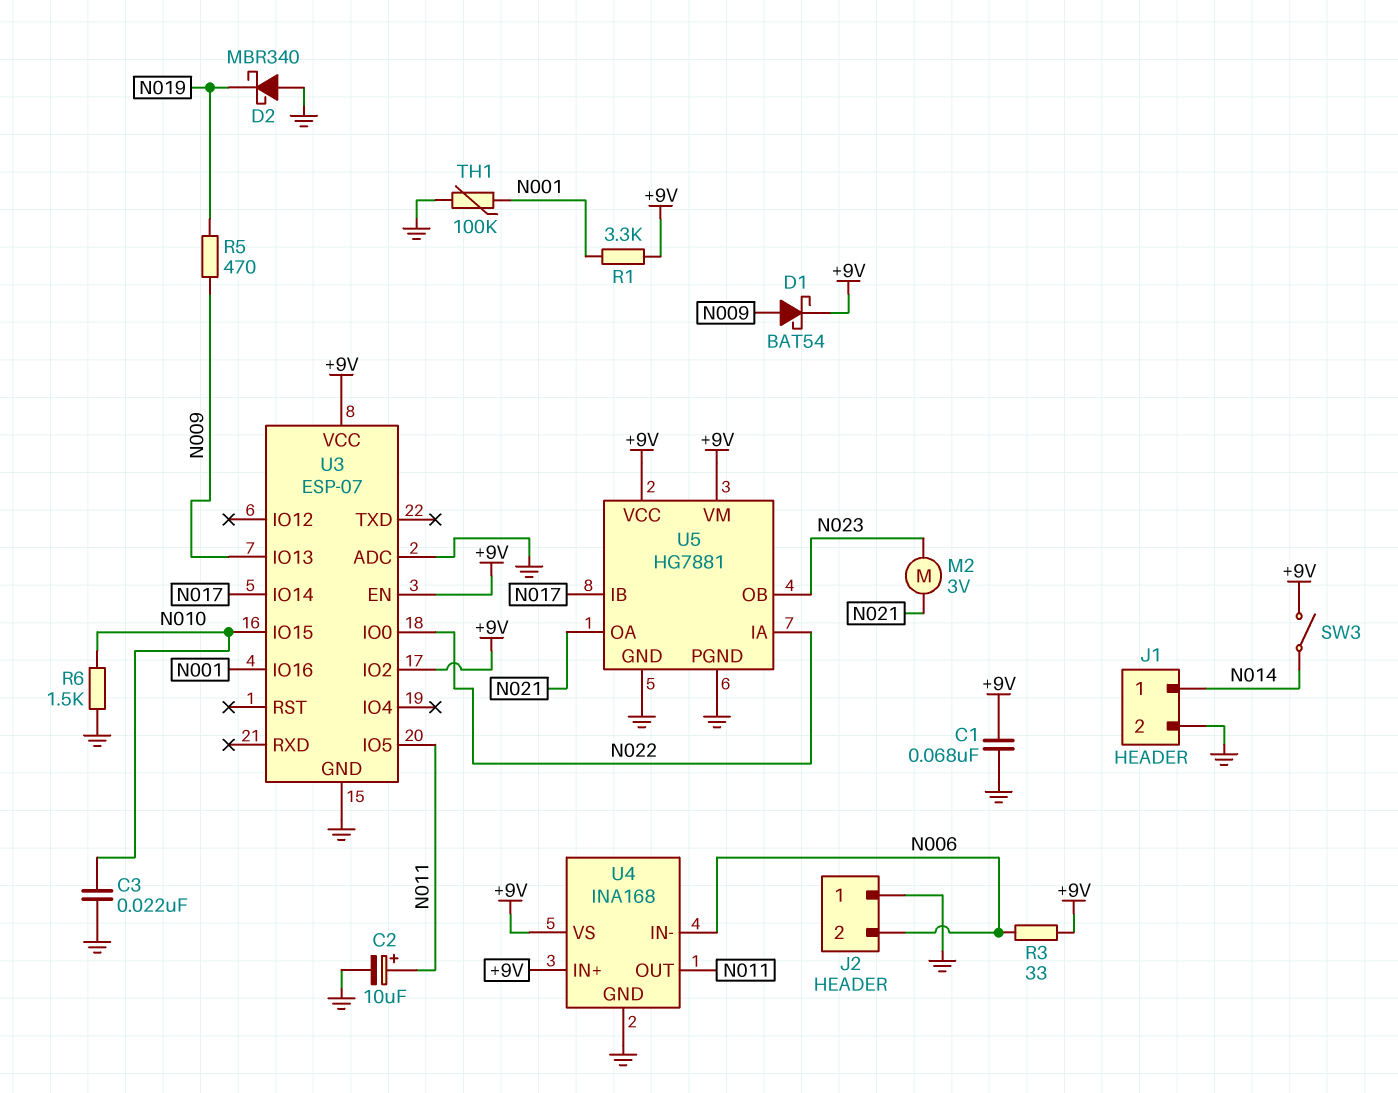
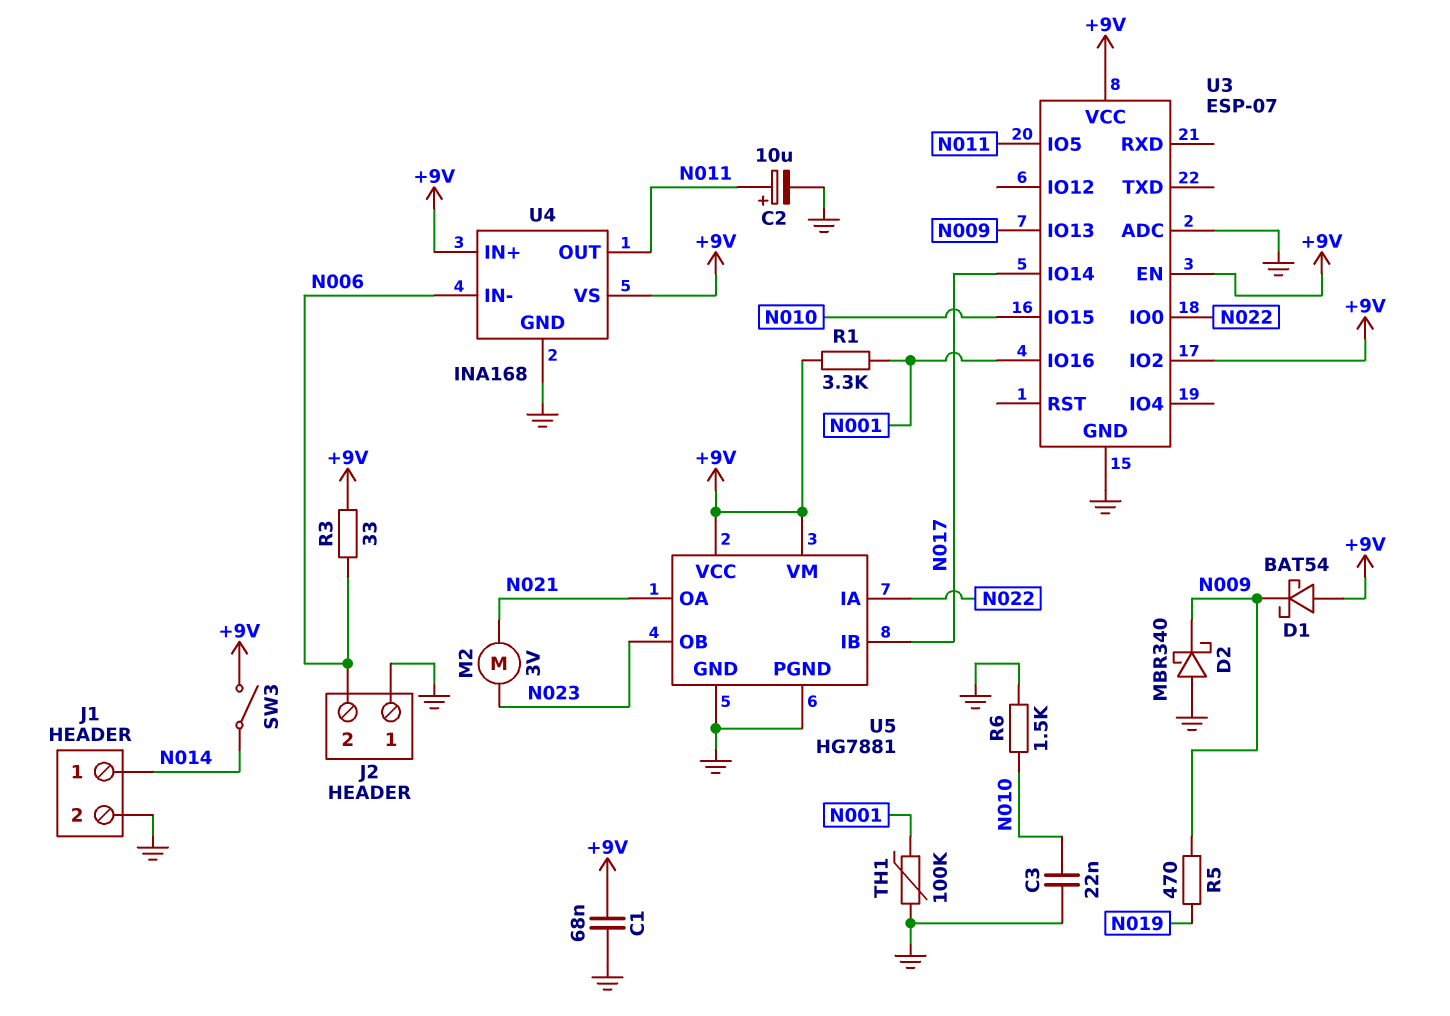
D1: schottky BAT54 (A N009, K +9V) -> schottky BAT54 (A +9V, K N009)
D2: schottky MBR340 (A GND, K N019) -> schottky MBR340 (A GND, K N009)

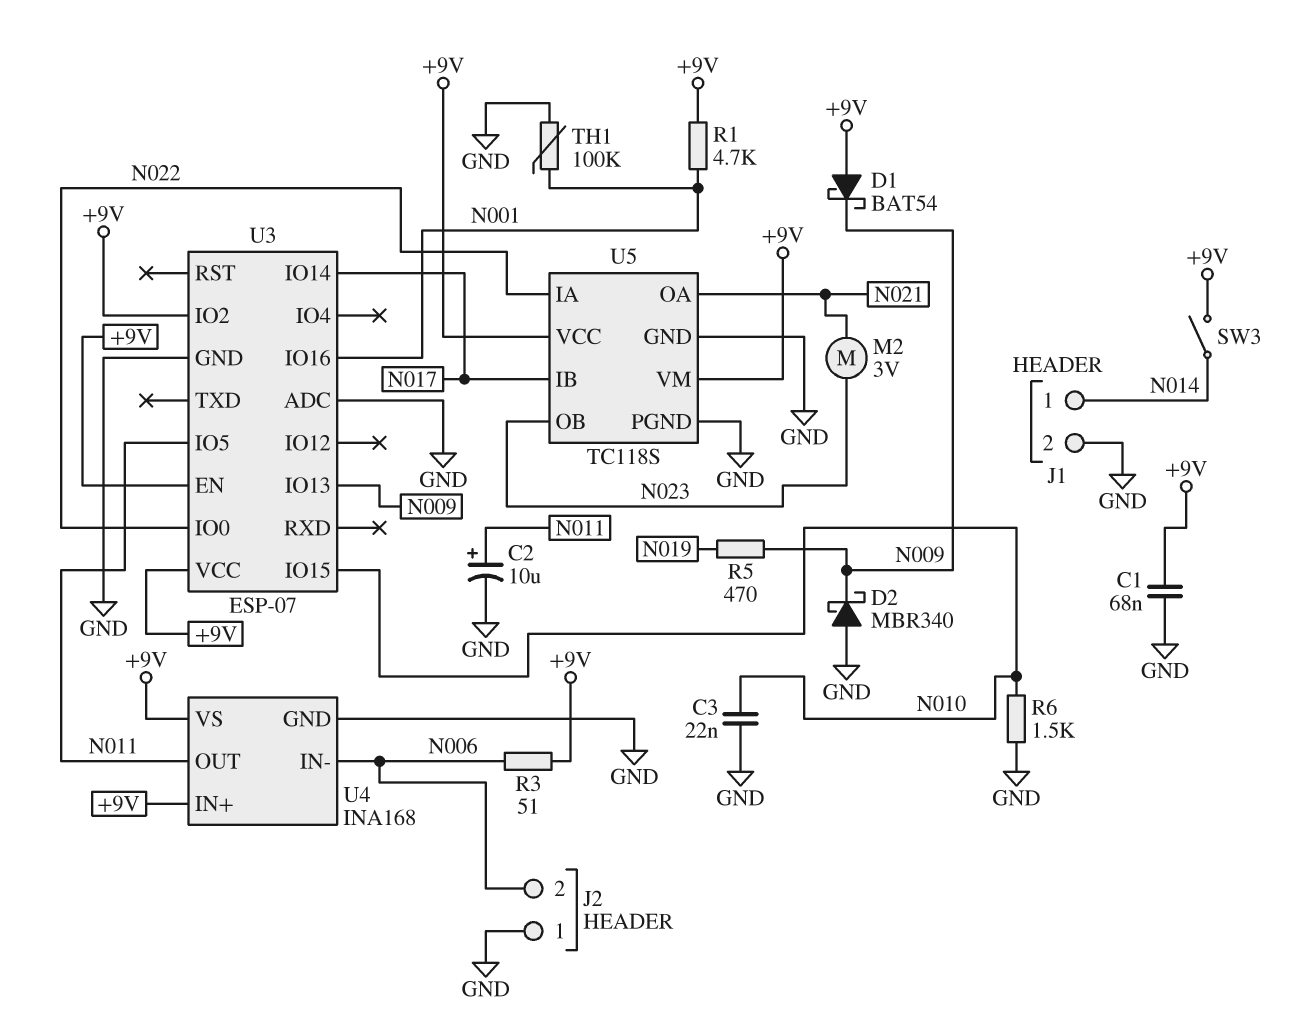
R1: 3.3k (+9V, N001) -> 4.7k (+9V, N001)
R3: 33 (+9V, N006) -> 51 (+9V, N006)
U5: HG7881 -> TC118S

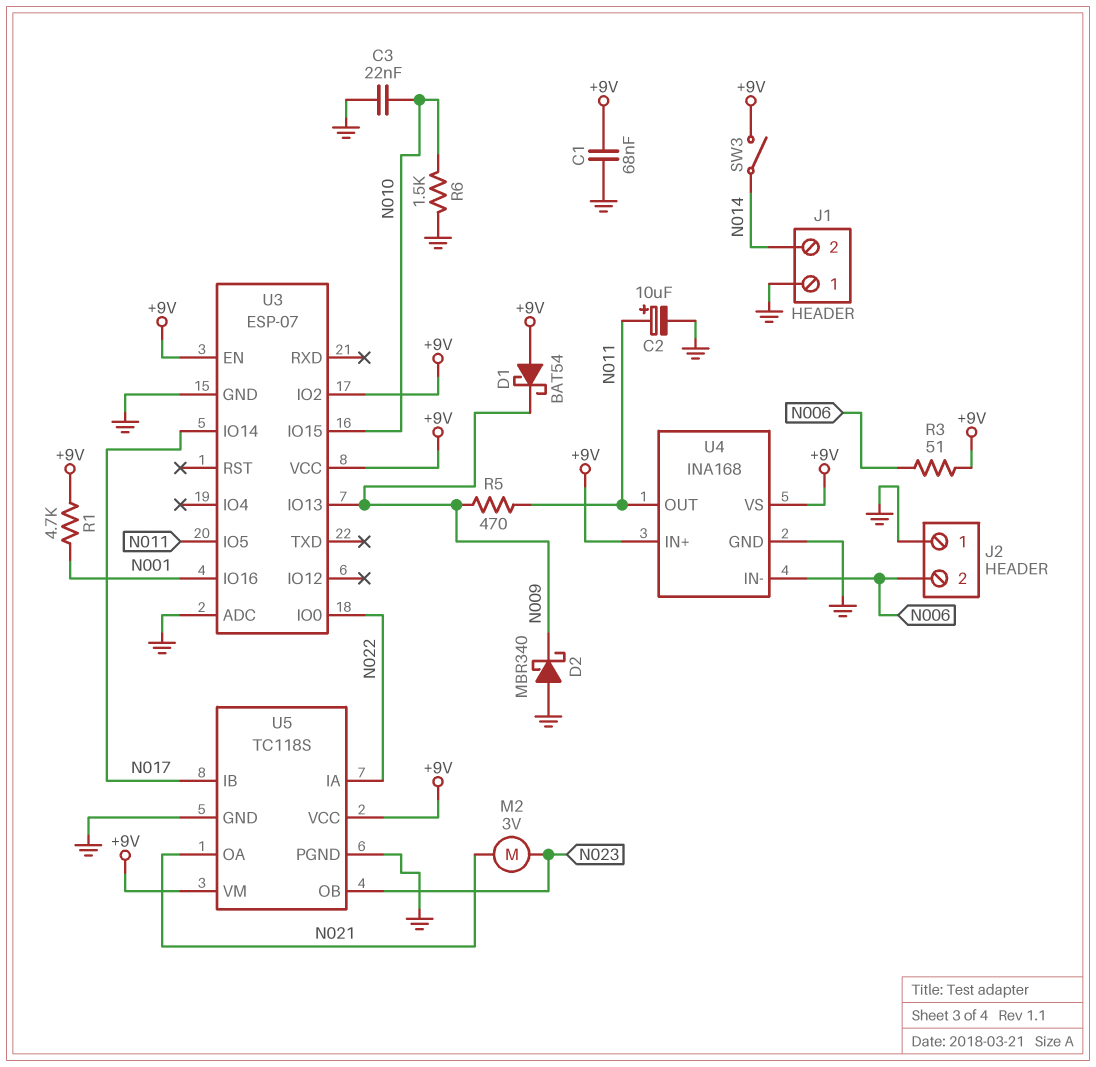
J1 pin 1: N014 -> GND
J1 pin 2: GND -> N014
R5: 470 (N009, N019) -> 470 (N009, N011)
TH1: 100k (GND, N001) -> none

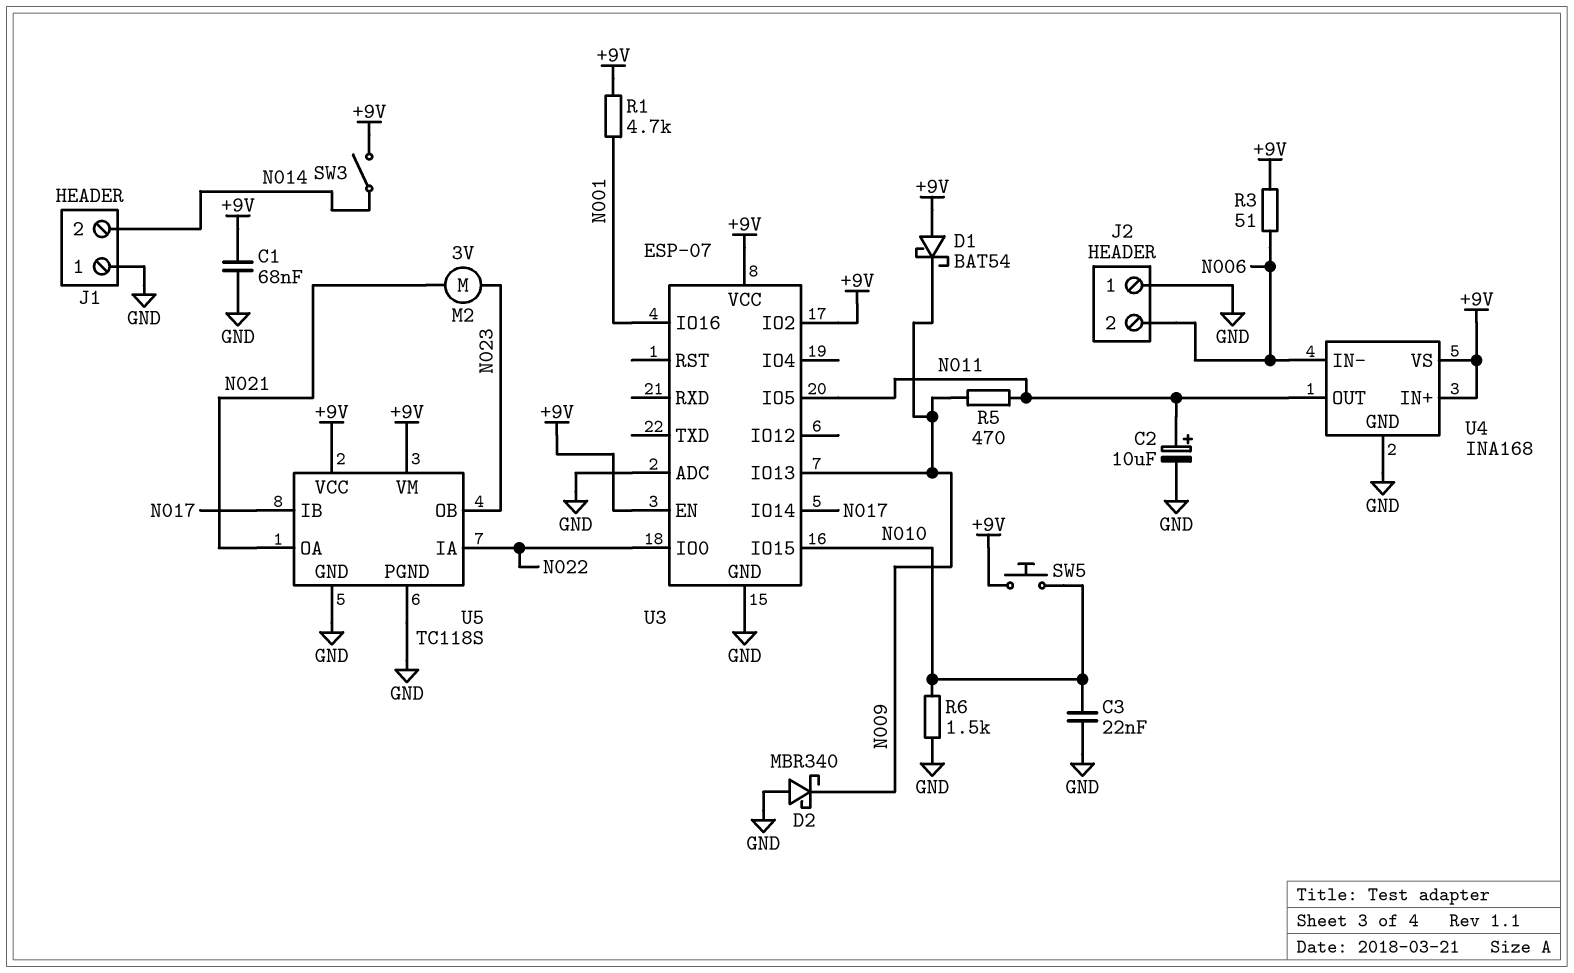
SW5: none -> button (+9V, N010)

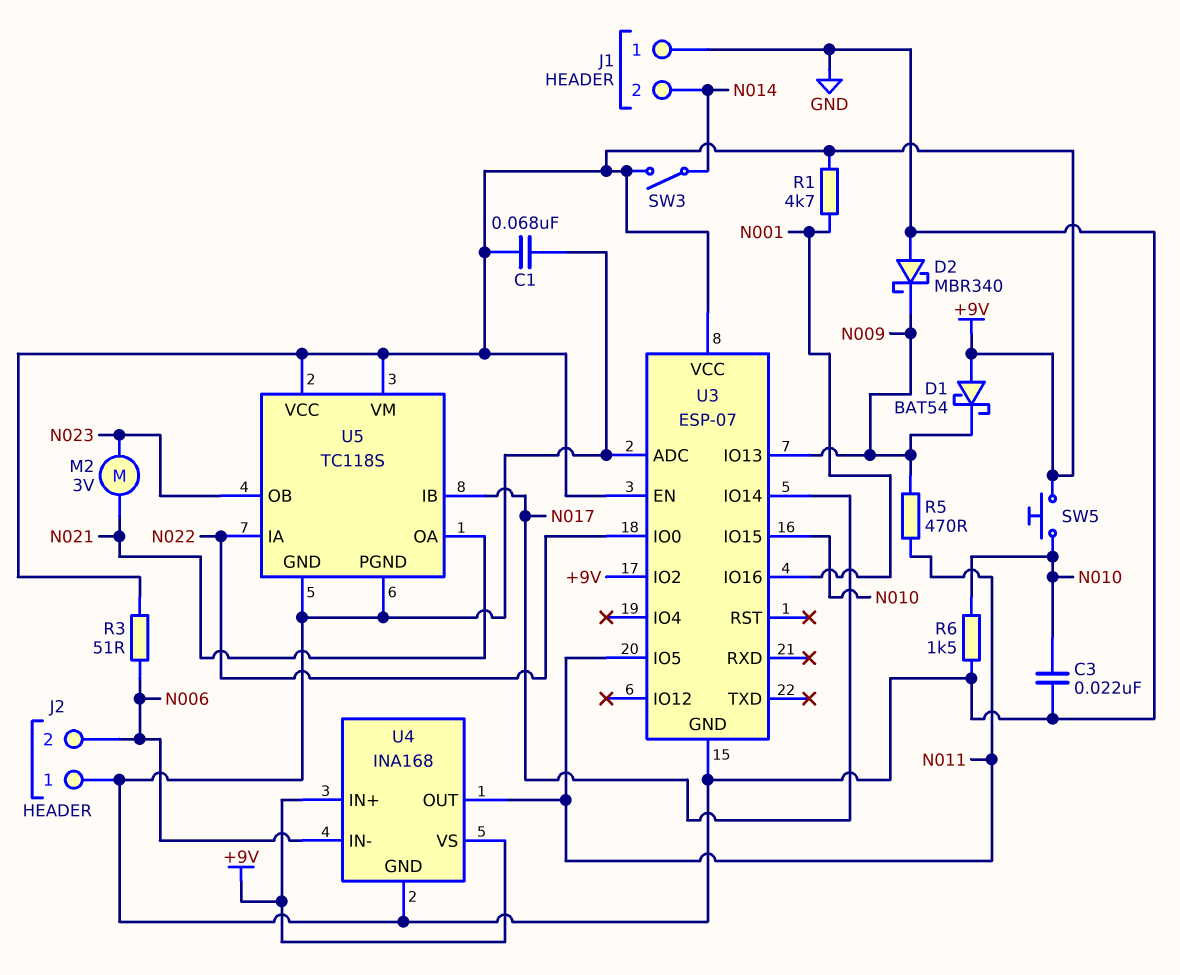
C2: 10uF (plus N011, minus GND) -> none

